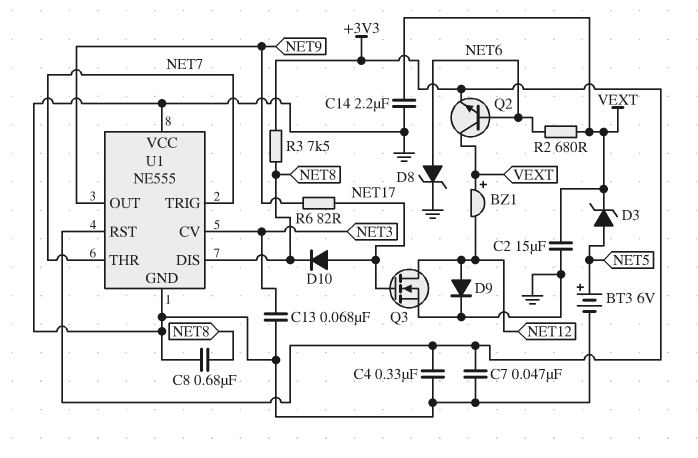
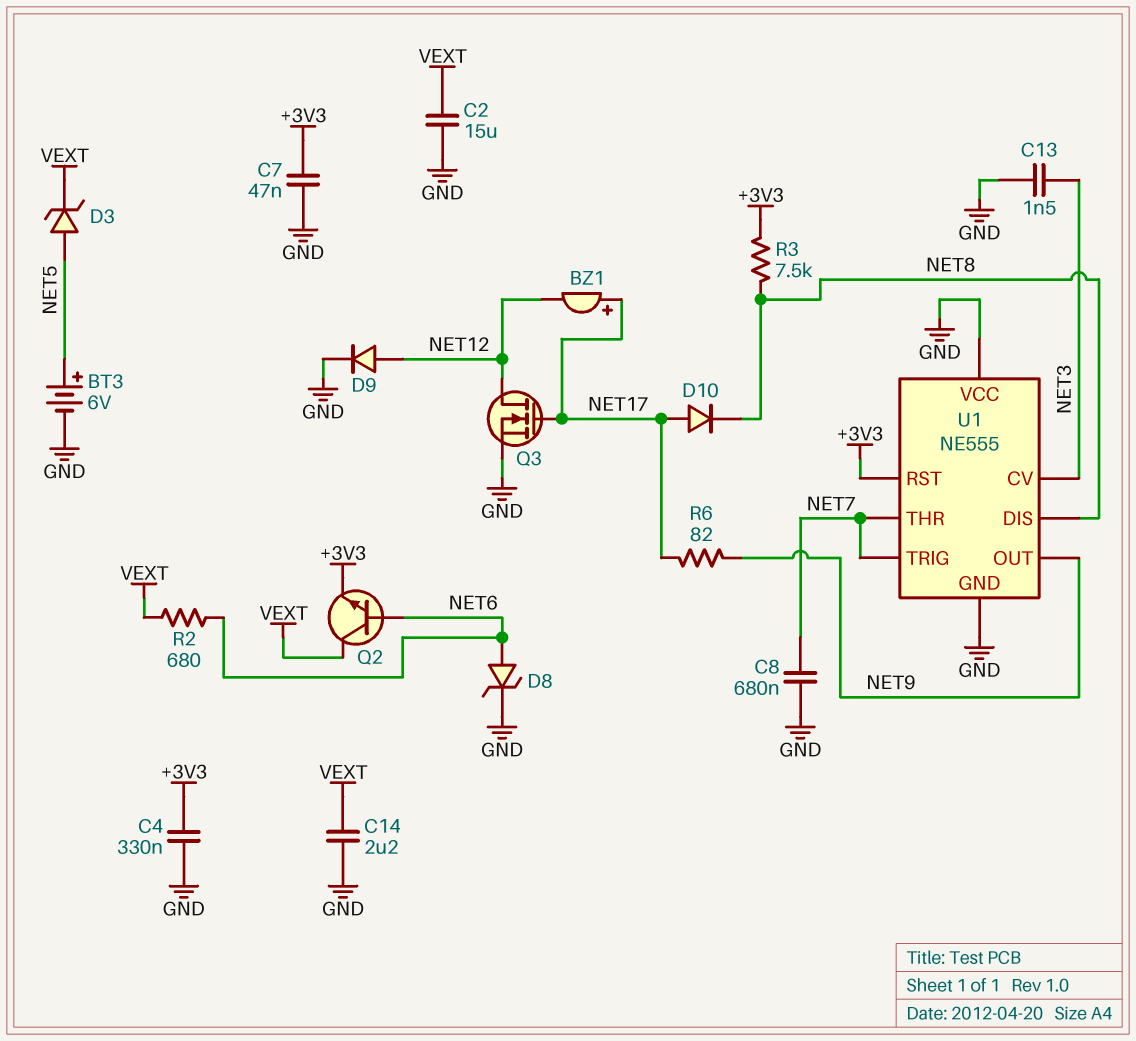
BZ1: buzzer (plus VEXT, minus NET12) -> buzzer (plus NET17, minus NET12)
C8: 680nF (GND, NET8) -> 680nF (GND, NET7)
C13: 68nF (GND, NET3) -> 1.5nF (GND, NET3)

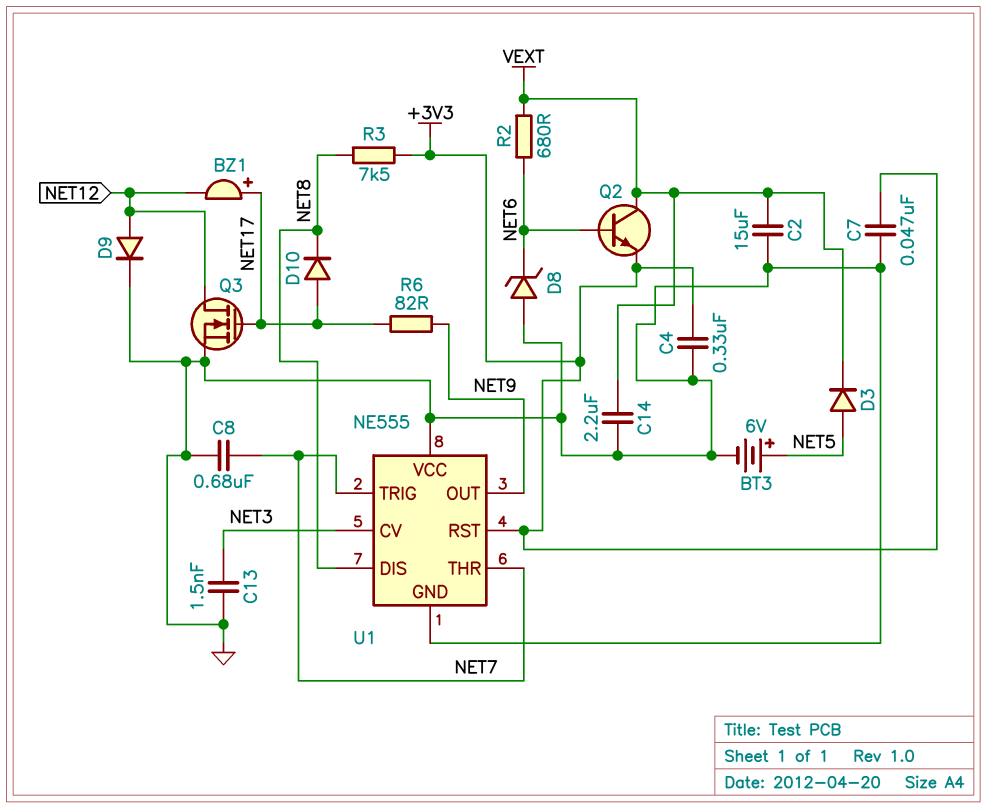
D3: zener (A NET5, K VEXT) -> diode (A NET5, K VEXT)
D8: zener (A NET6, K GND) -> zener (A GND, K NET6)

